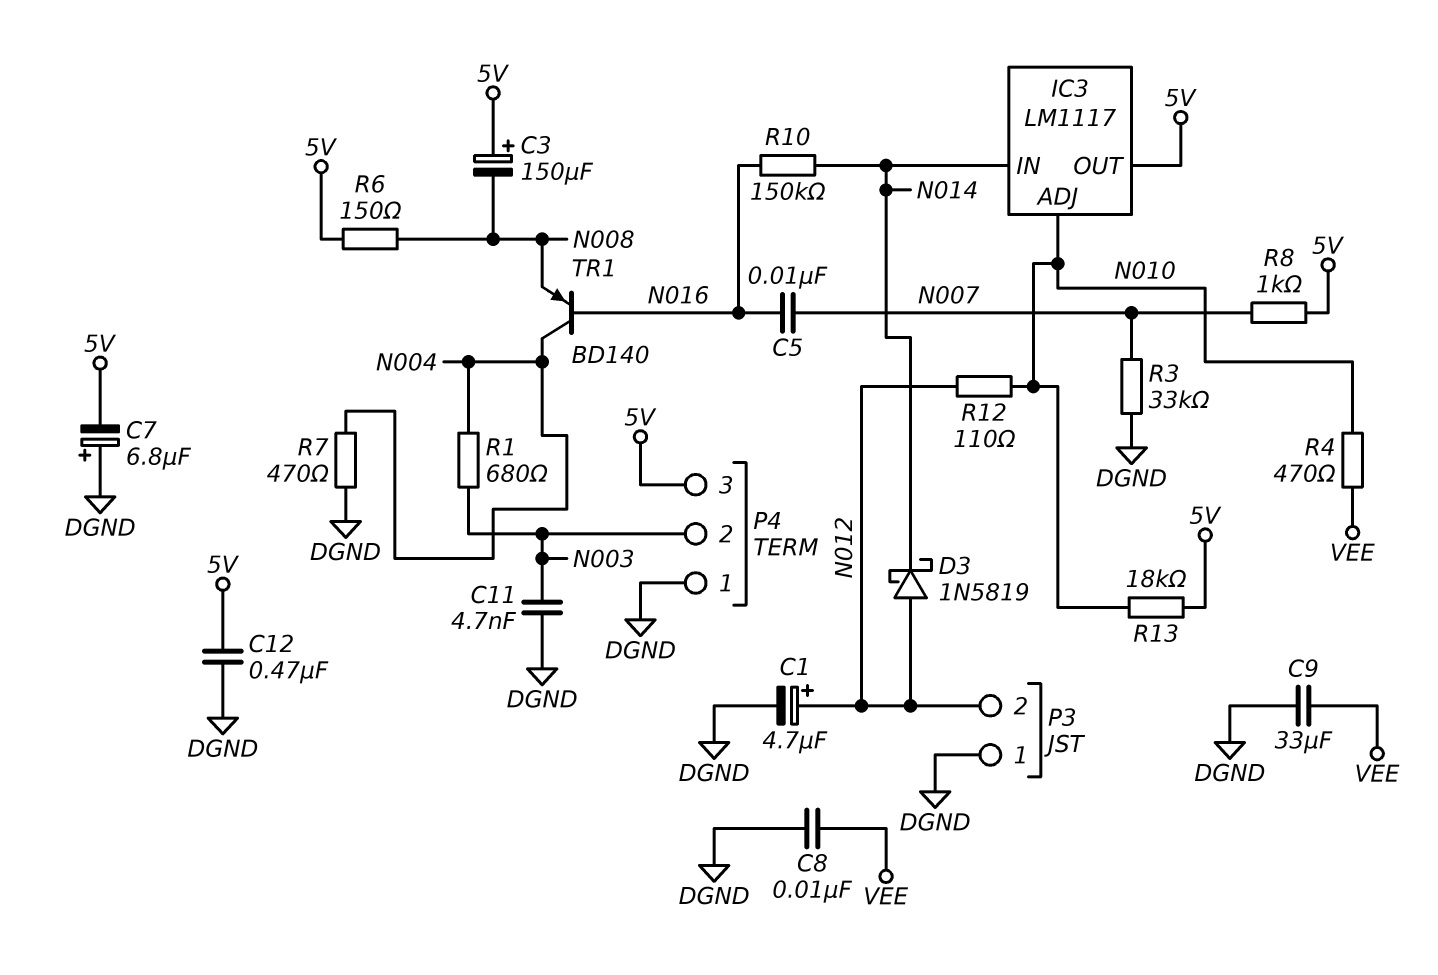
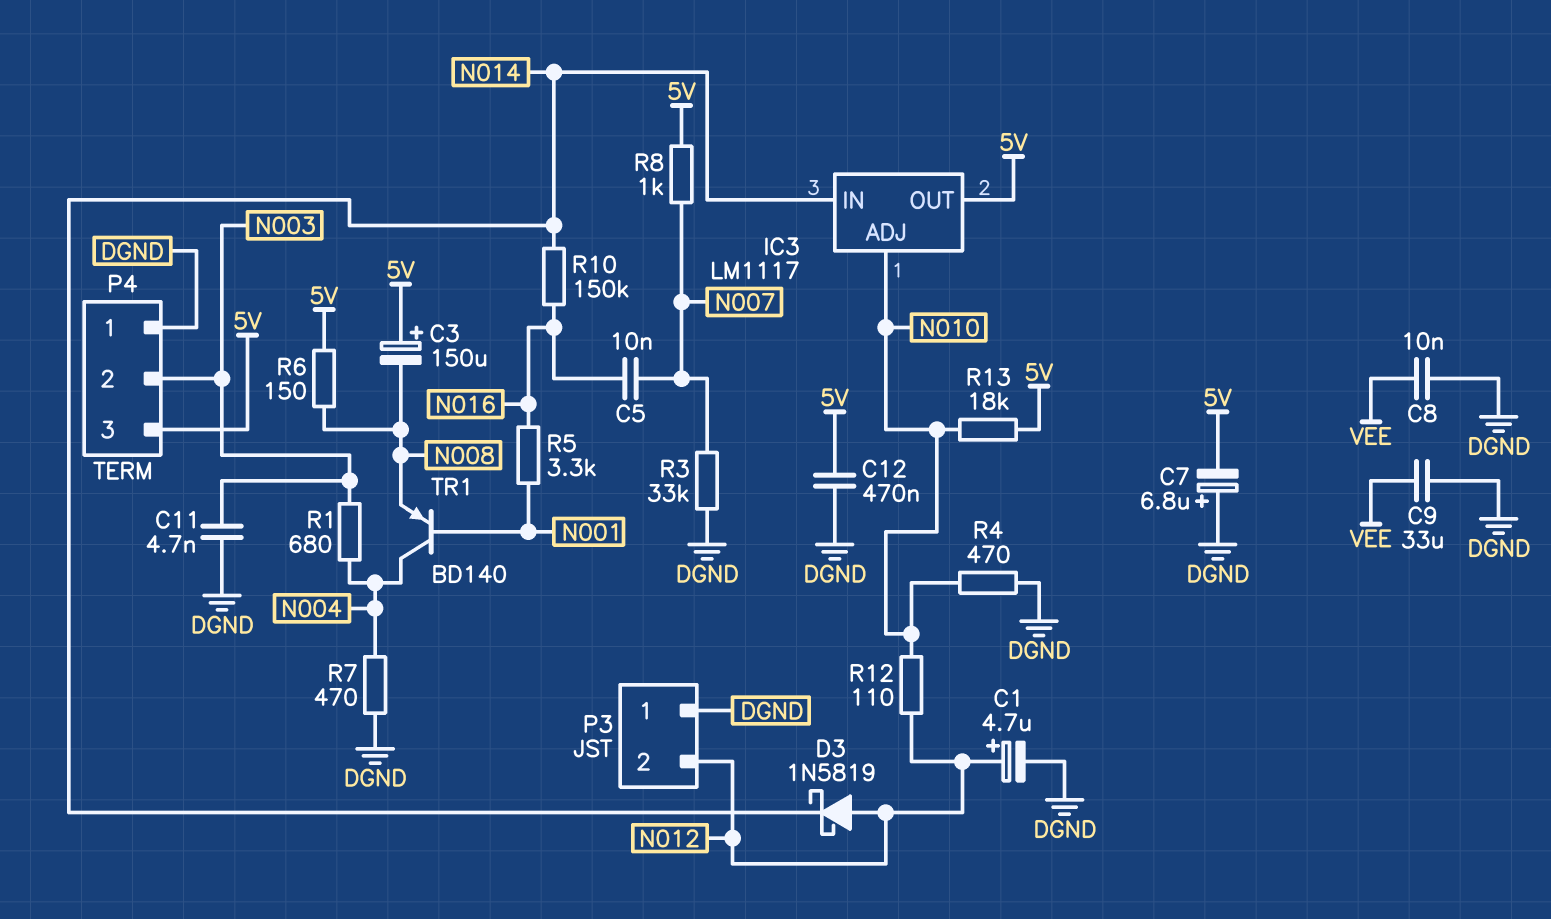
R4: 470 (N010, VEE) -> 470 (DGND, N010)
R5: none -> 3.3k (N001, N016)
TR1: PNP BD140 (B N016, C N004, E N008) -> PNP BD140 (B N001, C N004, E N008)

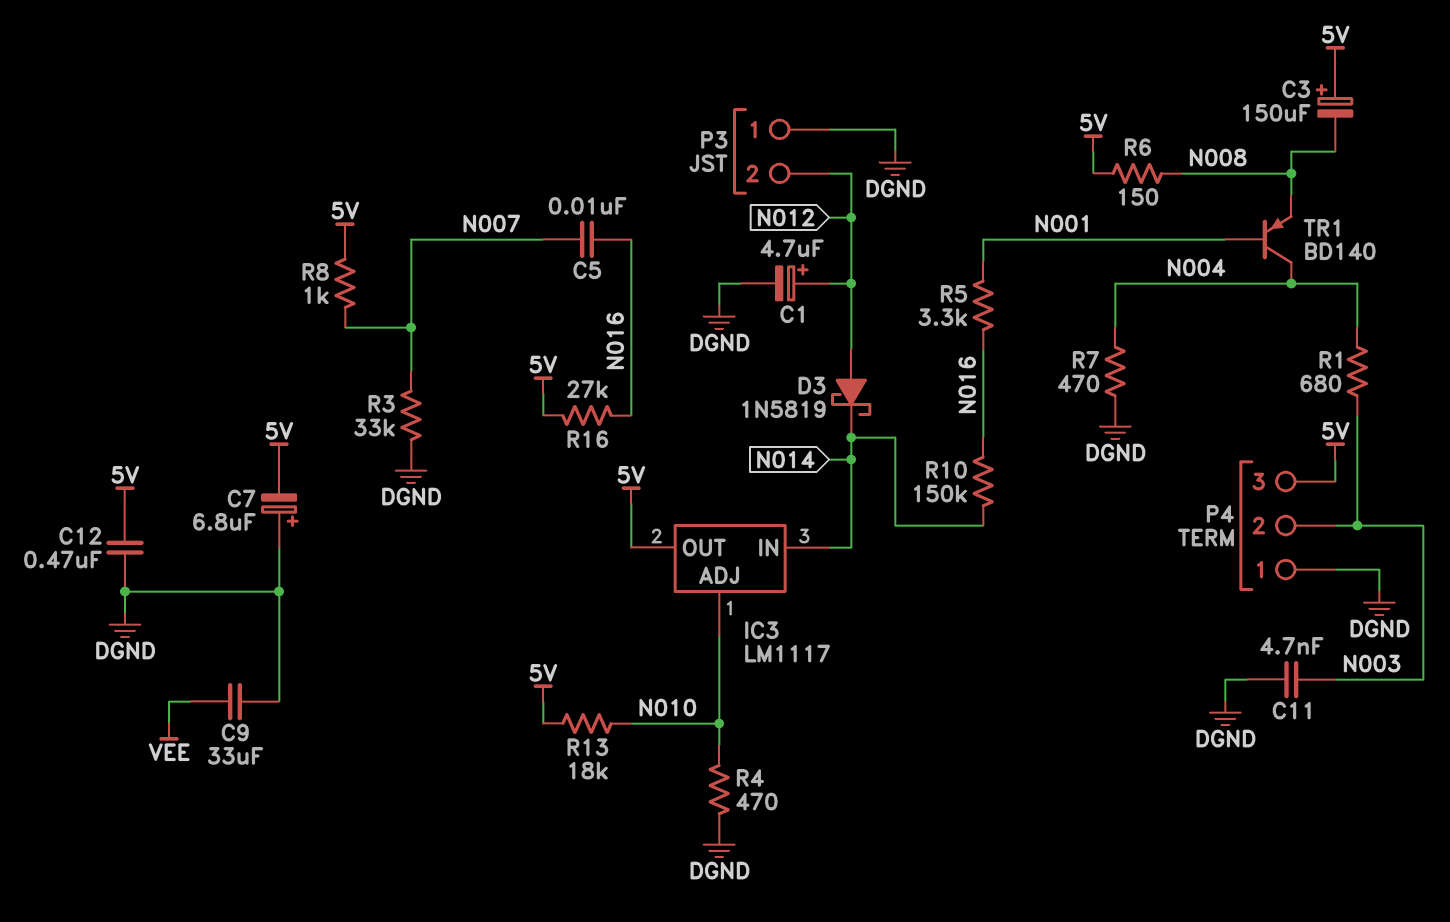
C8: 10nF (DGND, VEE) -> none
R12: 110 (N010, N012) -> none
R16: none -> 27k (5V, N016)

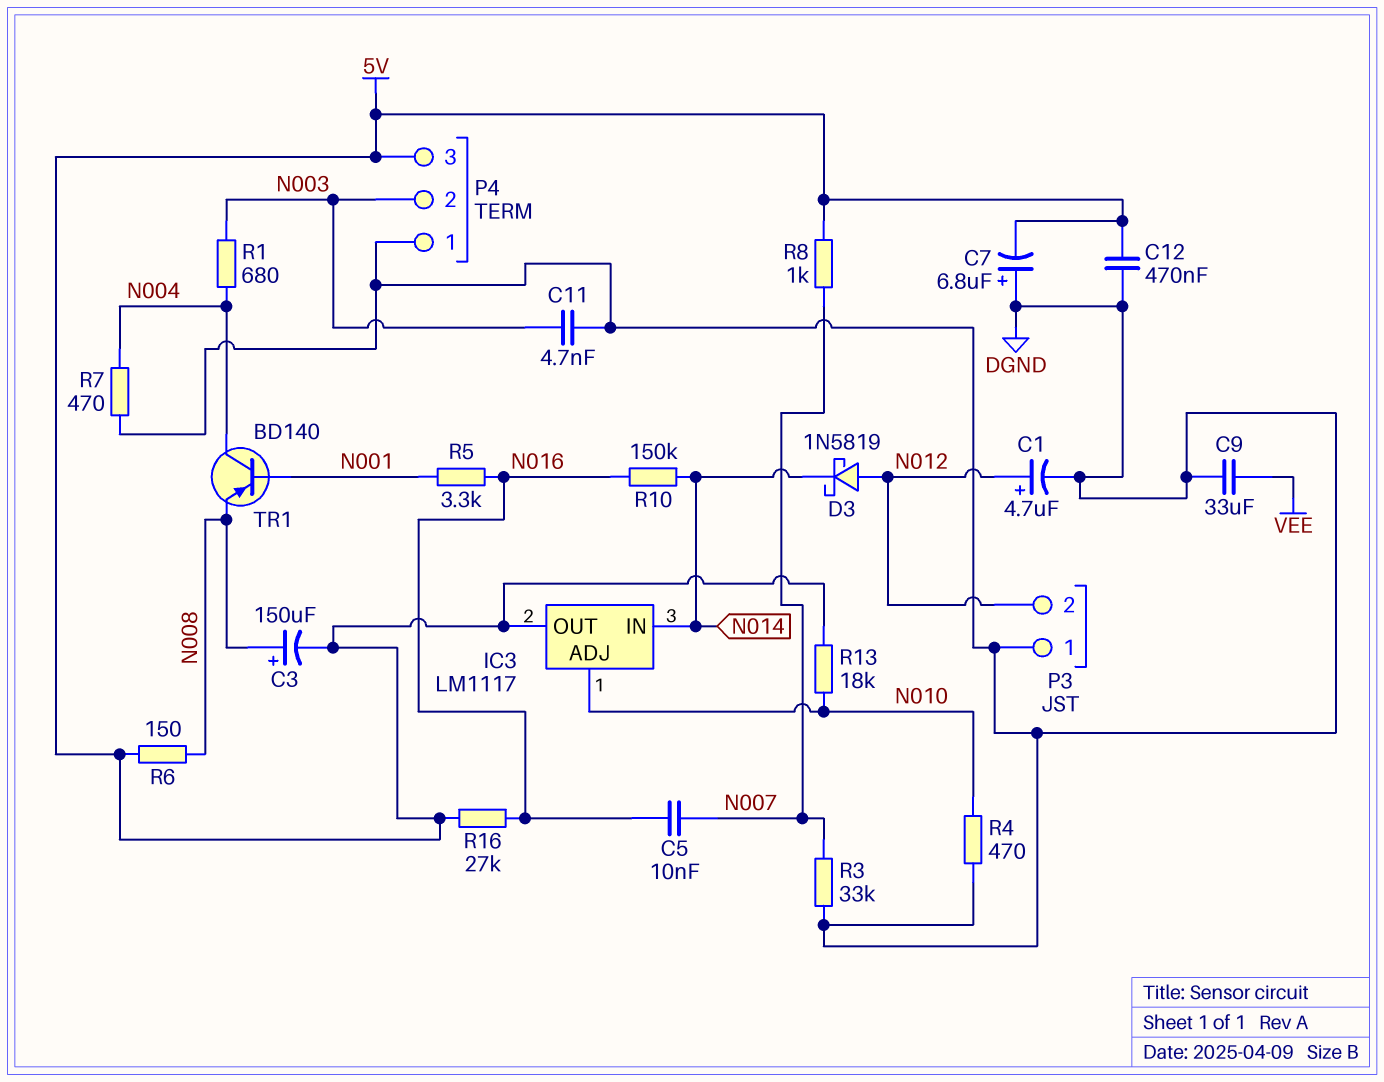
C3: 150uF (plus 5V, minus N008) -> 150uF (plus N008, minus 5V)

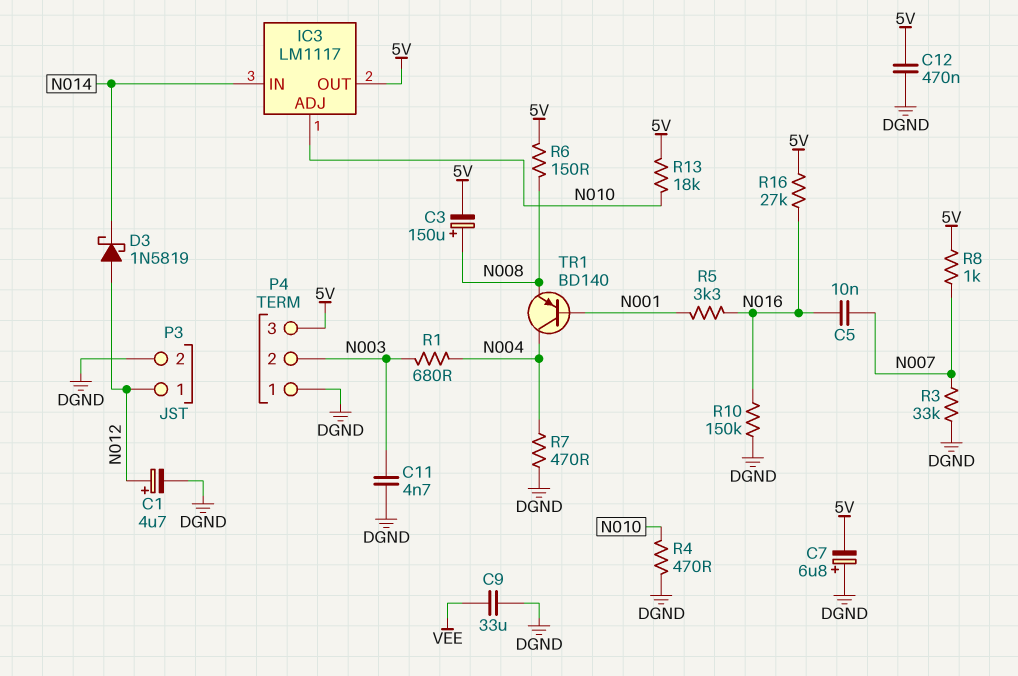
P3 pin 1: DGND -> N012
P3 pin 2: N012 -> DGND
R10: 150k (N014, N016) -> 150k (DGND, N016)

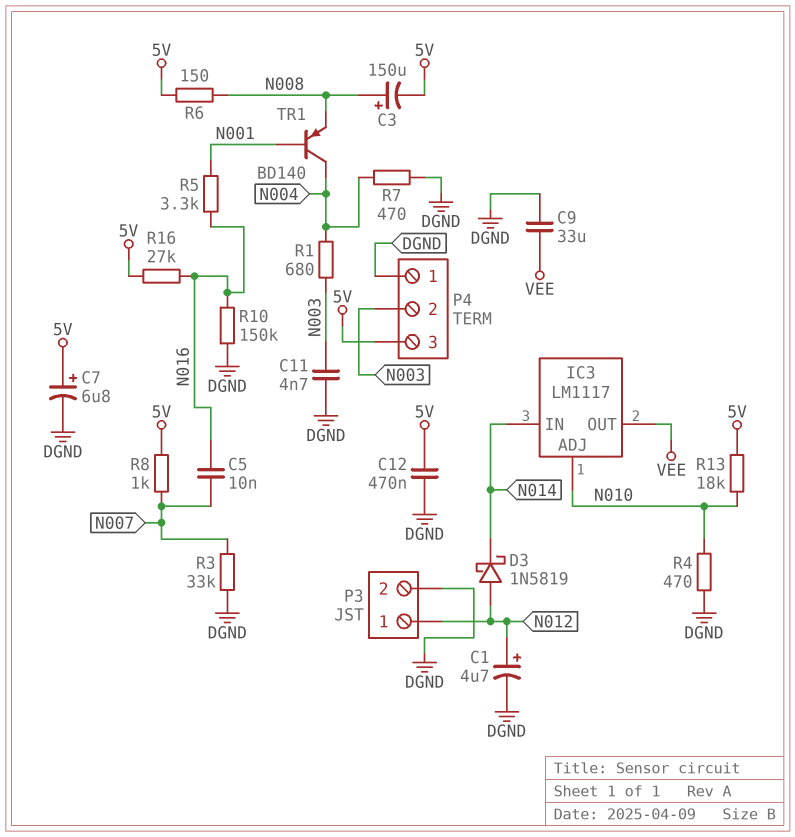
C7: 6.8uF (plus DGND, minus 5V) -> 6.8uF (plus 5V, minus DGND)
IC3 pin OUT: 5V -> VEE

